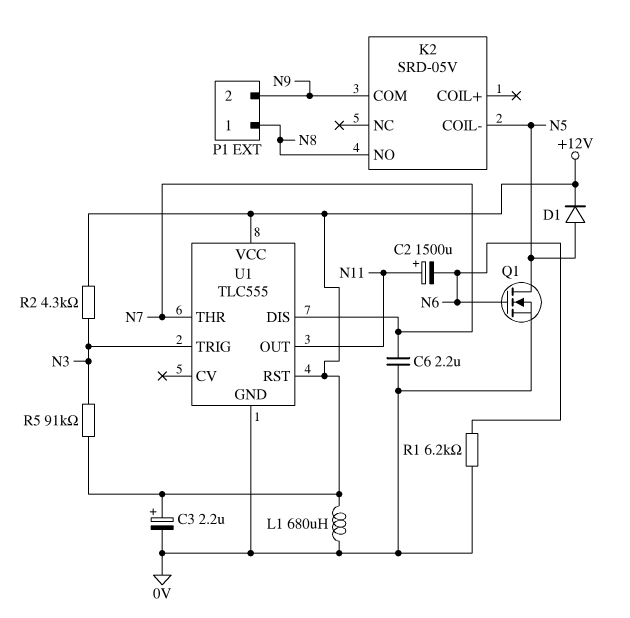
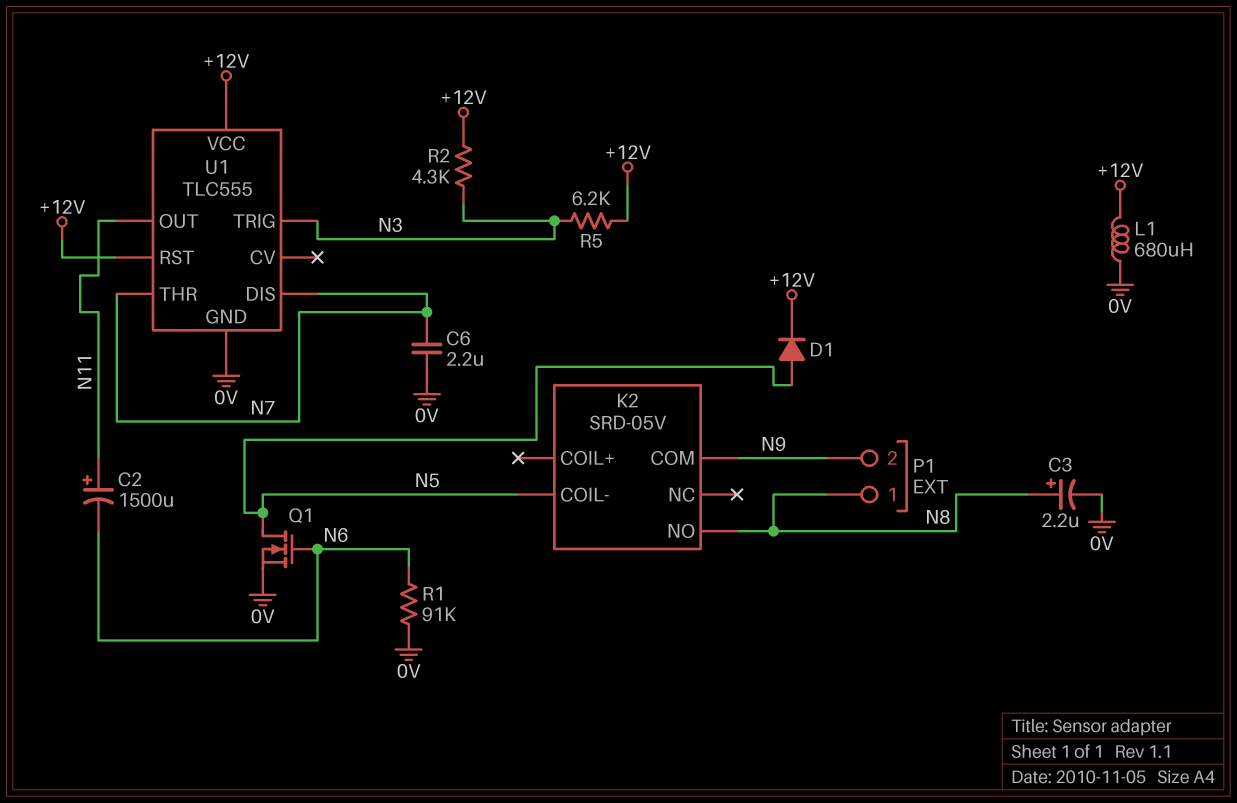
C3: 2.2uF (plus +12V, minus 0V) -> 2.2uF (plus N8, minus 0V)
R1: 6.2k (0V, N6) -> 91k (0V, N6)
R5: 91k (+12V, N3) -> 6.2k (+12V, N3)

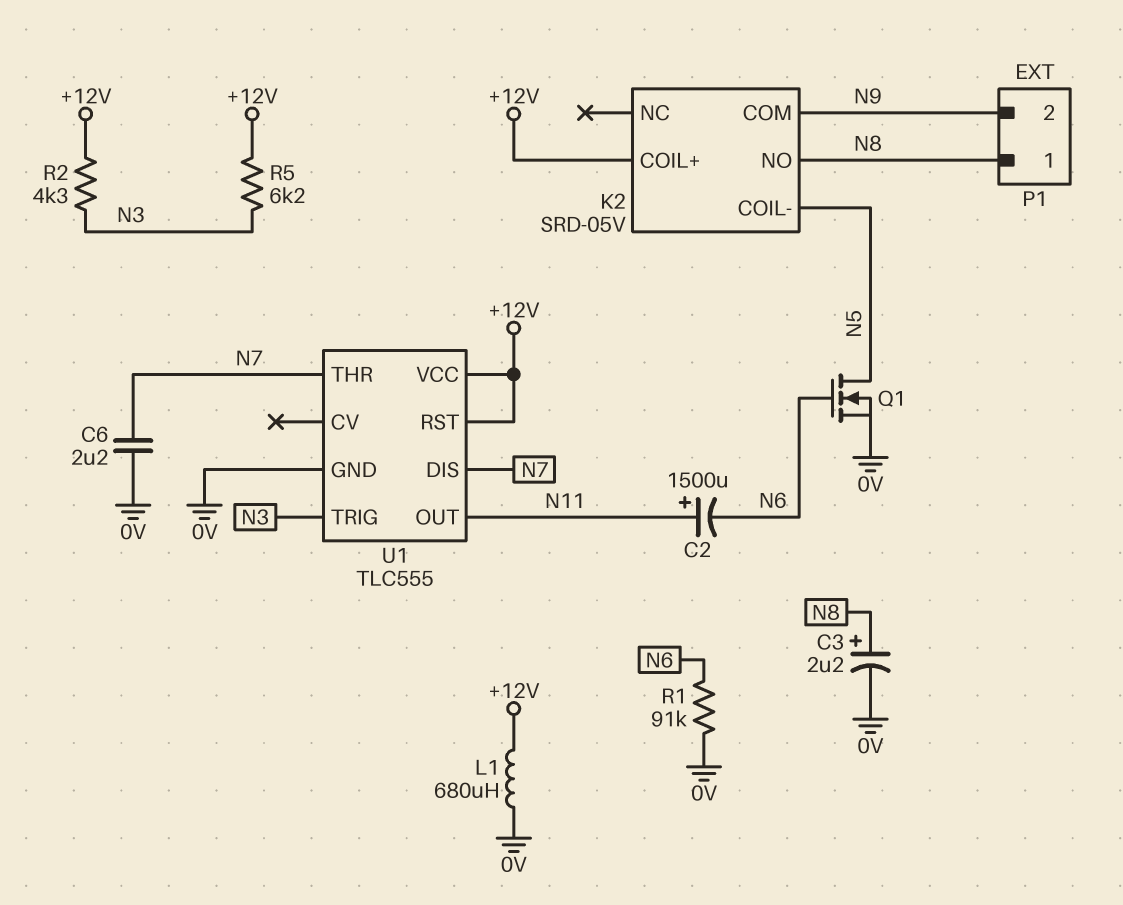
D1: diode (A N5, K +12V) -> none
K2 pin COIL+: none -> +12V

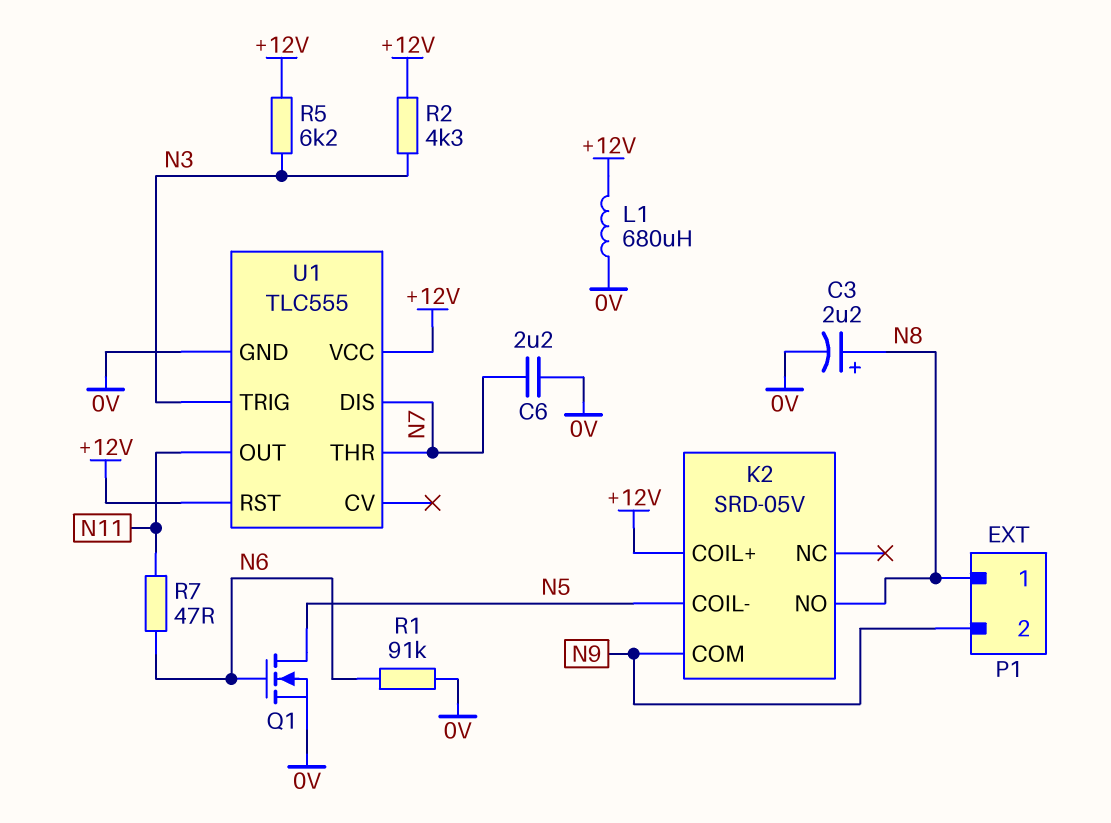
C2: 1500uF (plus N11, minus N6) -> none
R7: none -> 47 (N6, N11)

